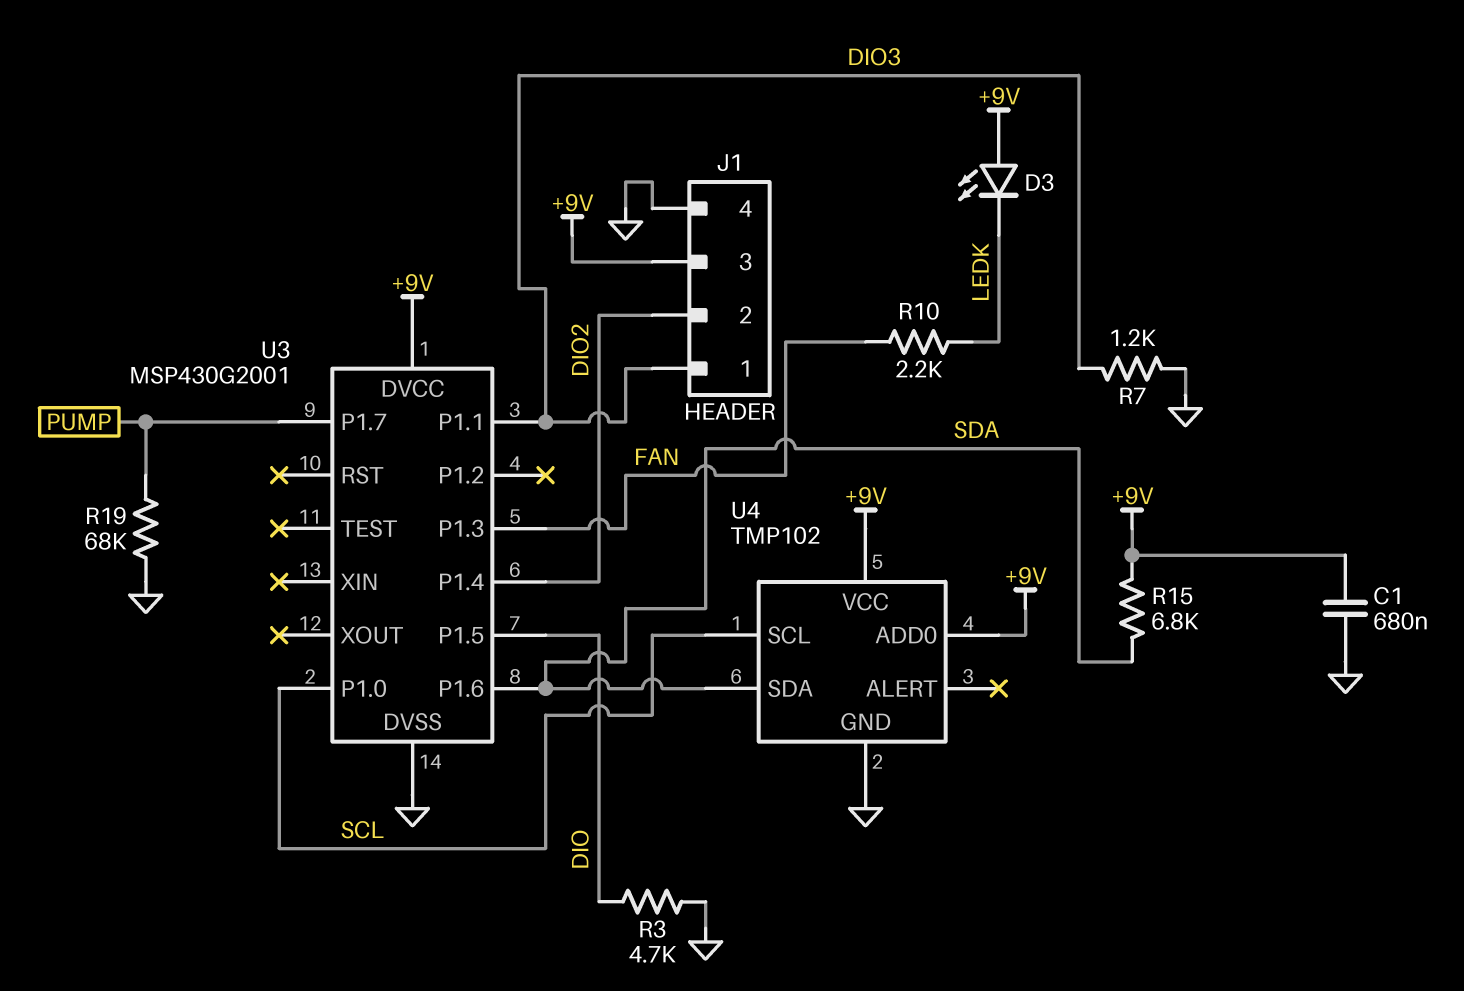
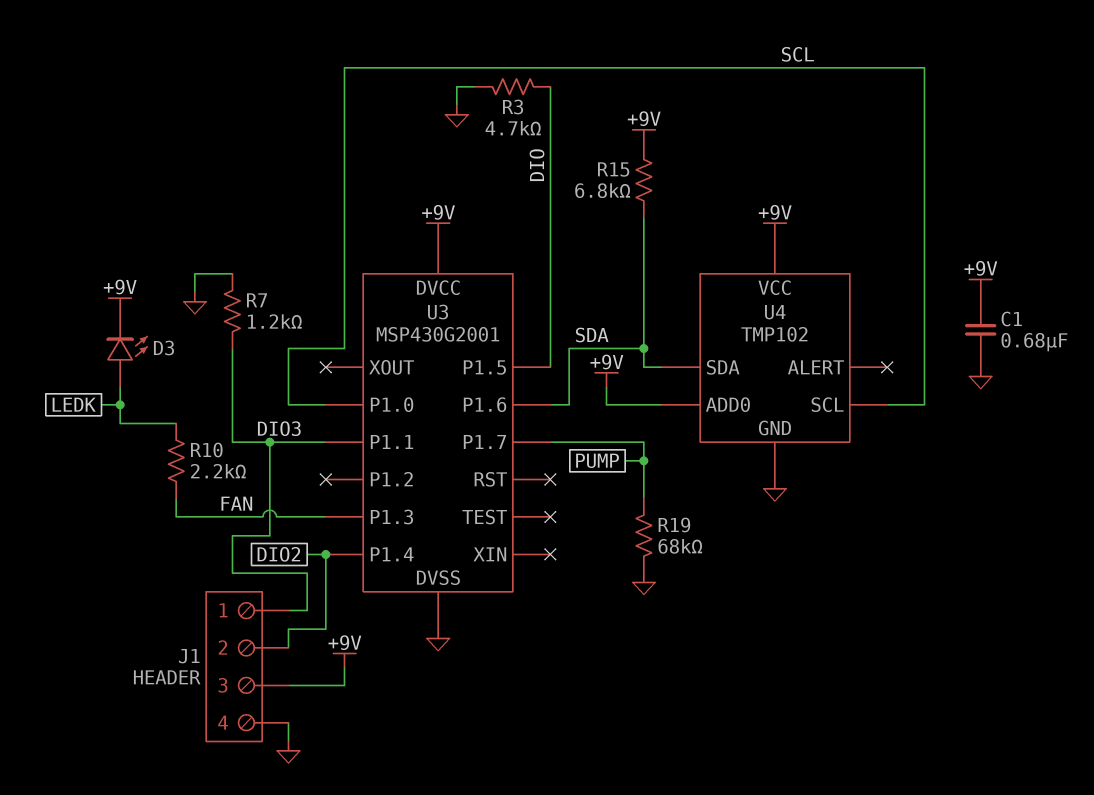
D3: LED (A +9V, K LEDK) -> LED (A LEDK, K +9V)

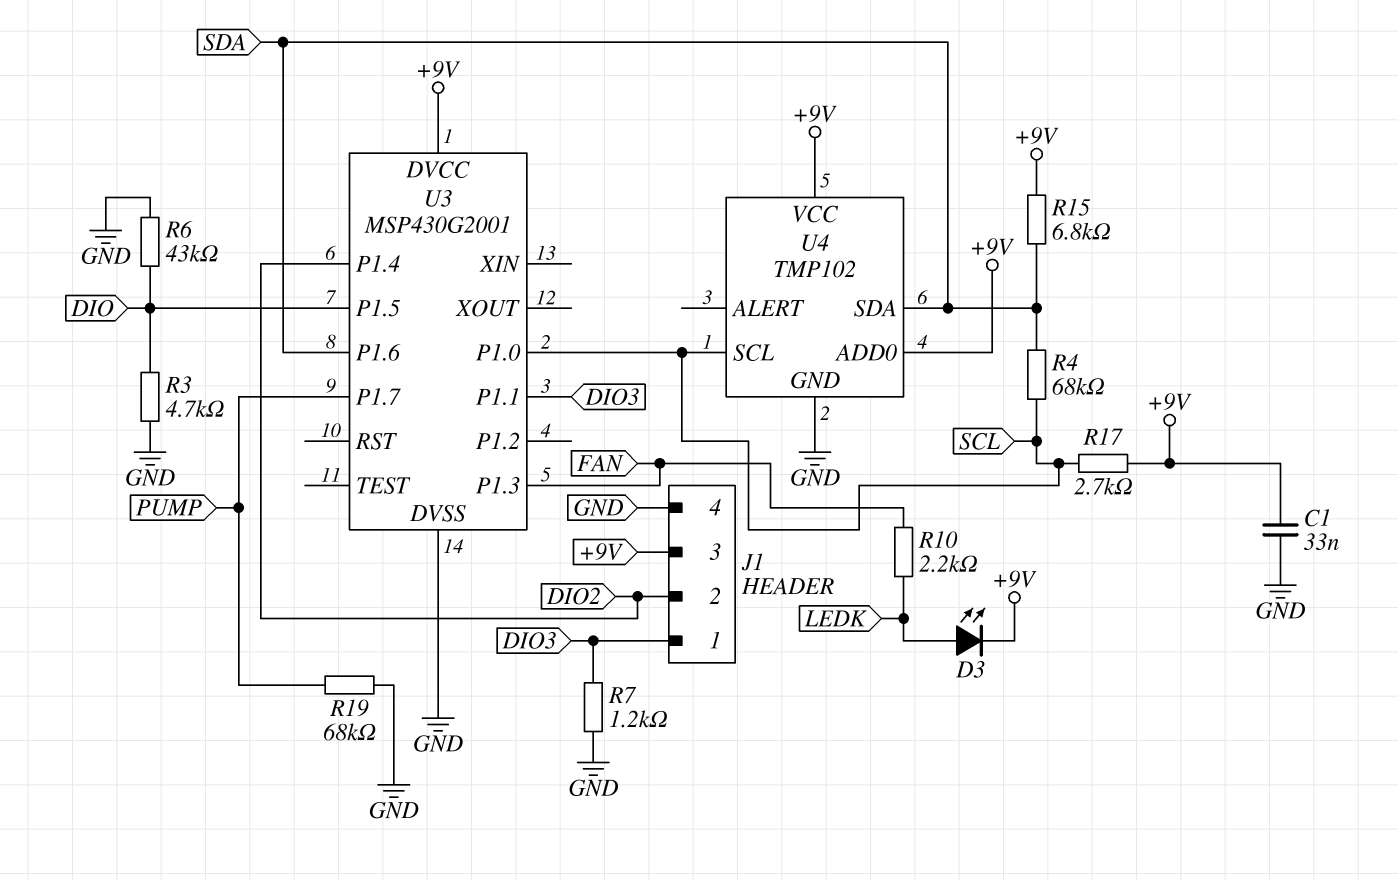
C1: 680nF (+9V, GND) -> 33nF (+9V, GND)
R4: none -> 68k (SCL, SDA)
R6: none -> 43k (DIO, GND)
R17: none -> 2.7k (+9V, SCL)

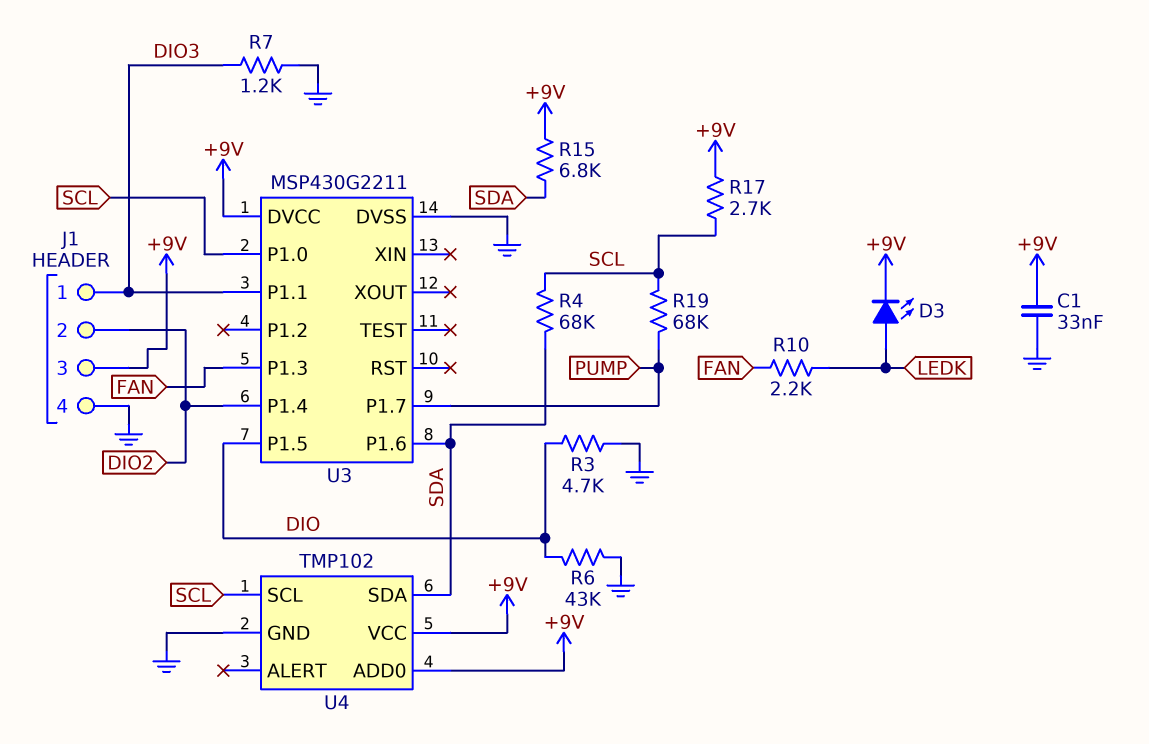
R19: 68k (GND, PUMP) -> 68k (PUMP, SCL)
U3: MSP430G2001 -> MSP430G2211

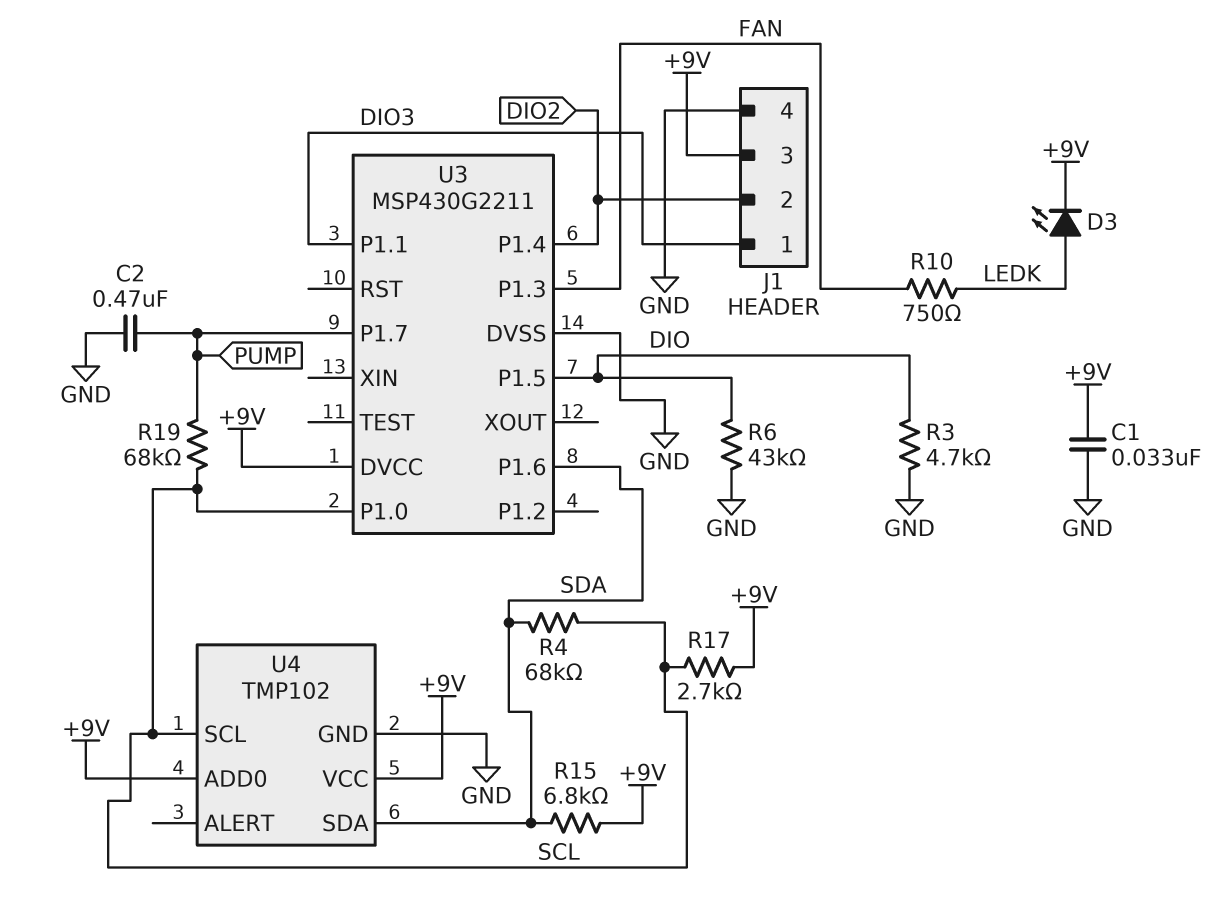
C2: none -> 470nF (GND, PUMP)
R7: 1.2k (DIO3, GND) -> none
R10: 2.2k (FAN, LEDK) -> 750 (FAN, LEDK)

